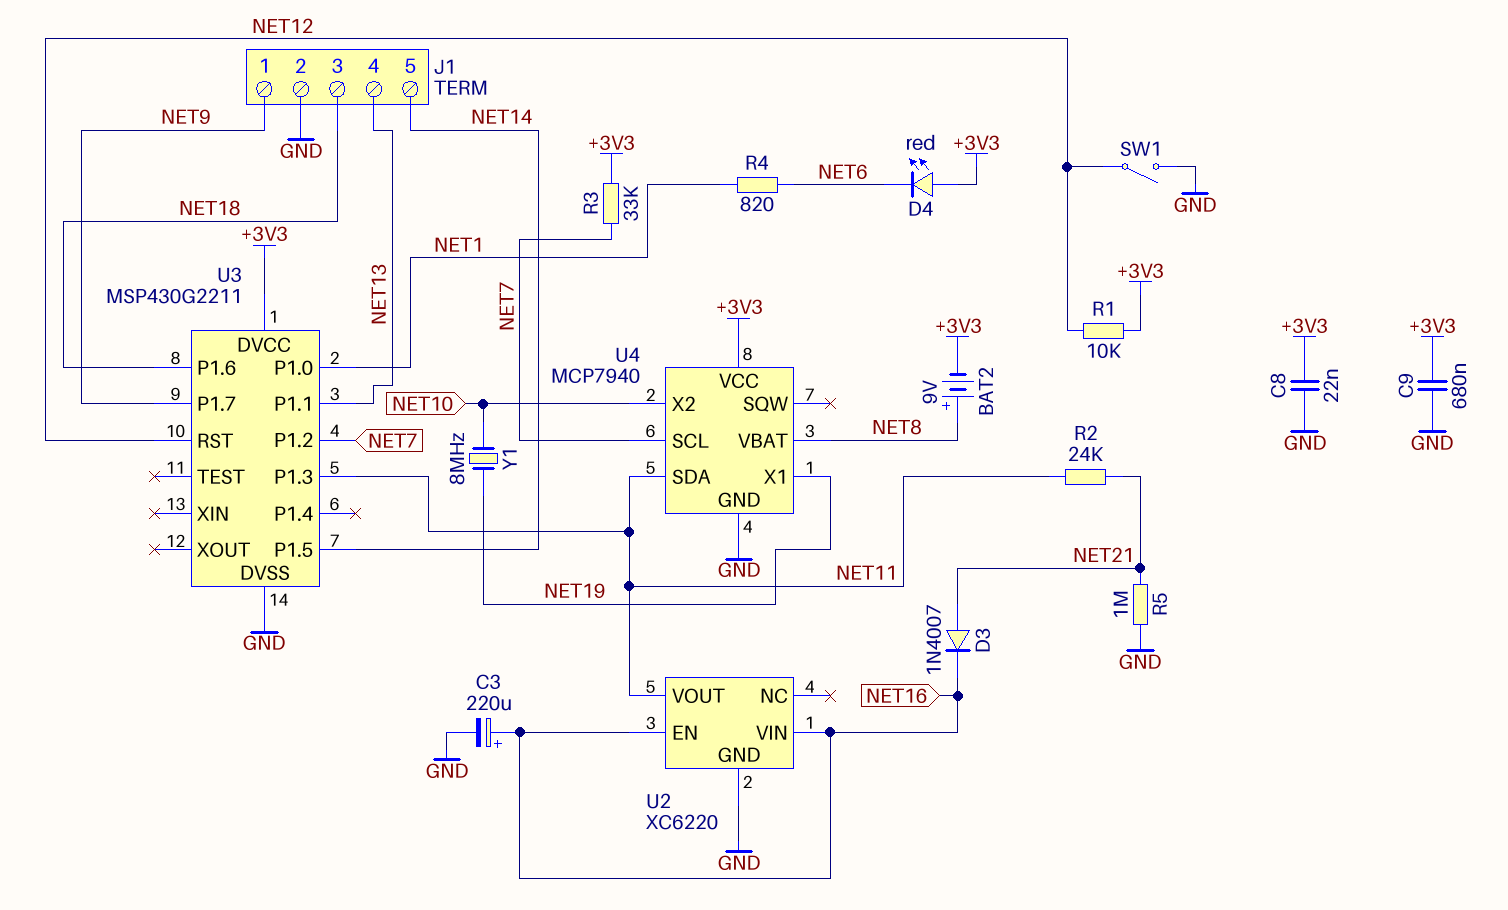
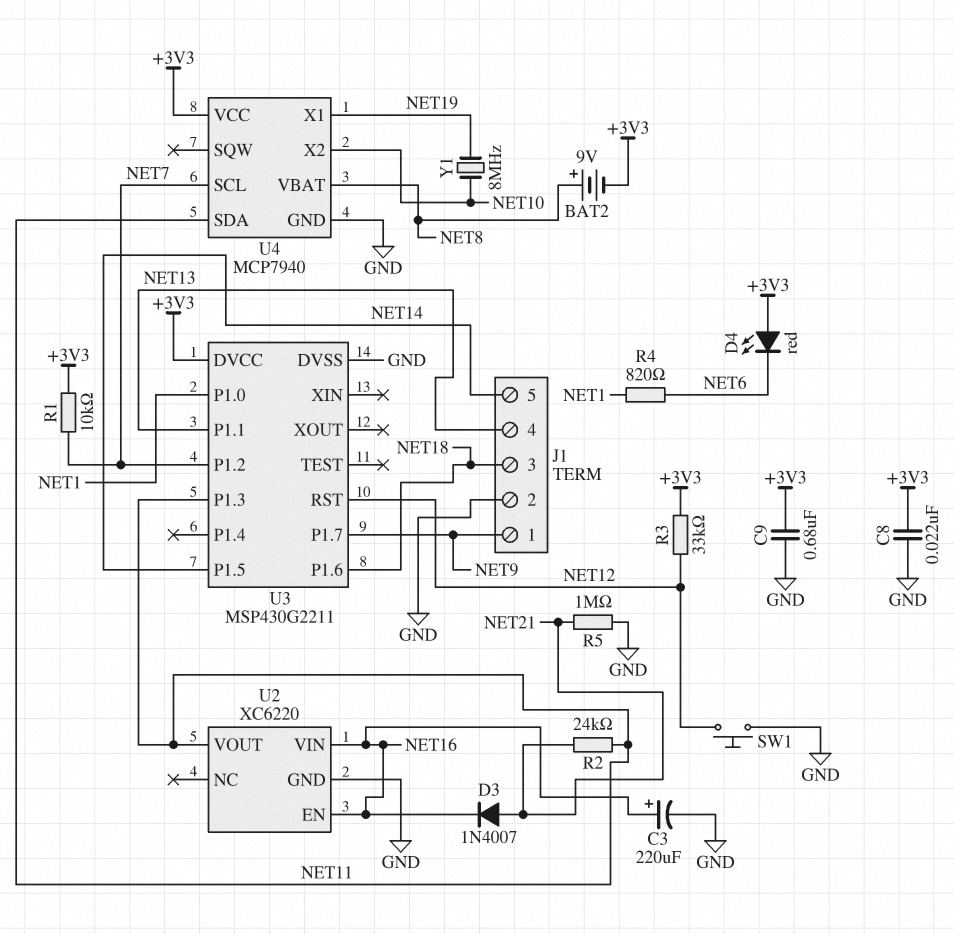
R1: 10k (+3V3, NET12) -> 10k (+3V3, NET7)
R3: 33k (+3V3, NET7) -> 33k (+3V3, NET12)
SW1: switch (GND, NET12) -> button (GND, NET12)

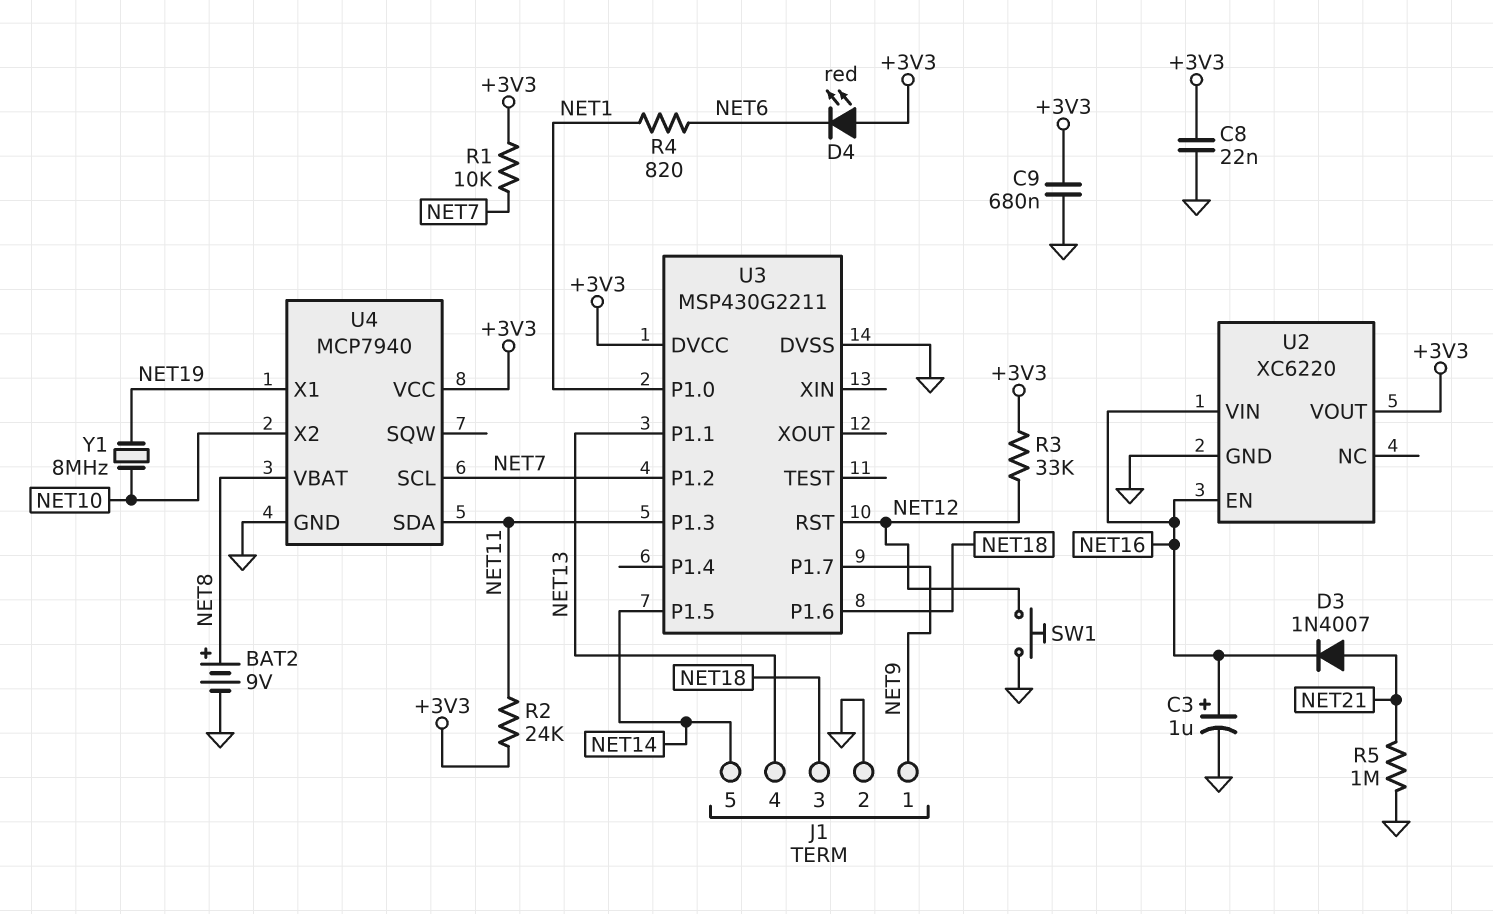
BAT2: 9V (plus NET8, minus +3V3) -> 9V (plus NET8, minus GND)
C3: 220uF (plus NET16, minus GND) -> 1uF (plus NET16, minus GND)
R2: 24k (NET11, NET21) -> 24k (+3V3, NET11)
U2 pin VOUT: NET11 -> +3V3

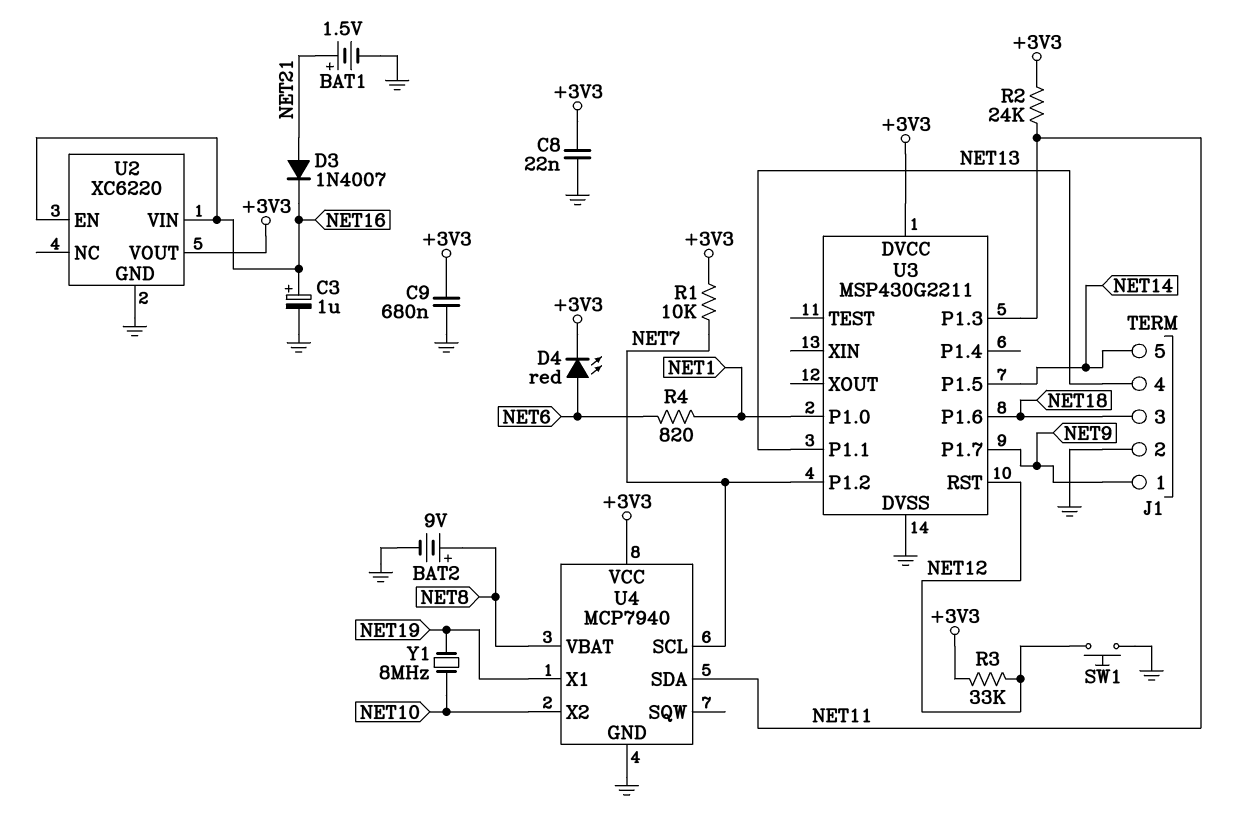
BAT1: none -> 1.5V (plus NET21, minus GND)
D4: LED red (A +3V3, K NET6) -> LED red (A NET6, K +3V3)
R5: 1M (GND, NET21) -> none

